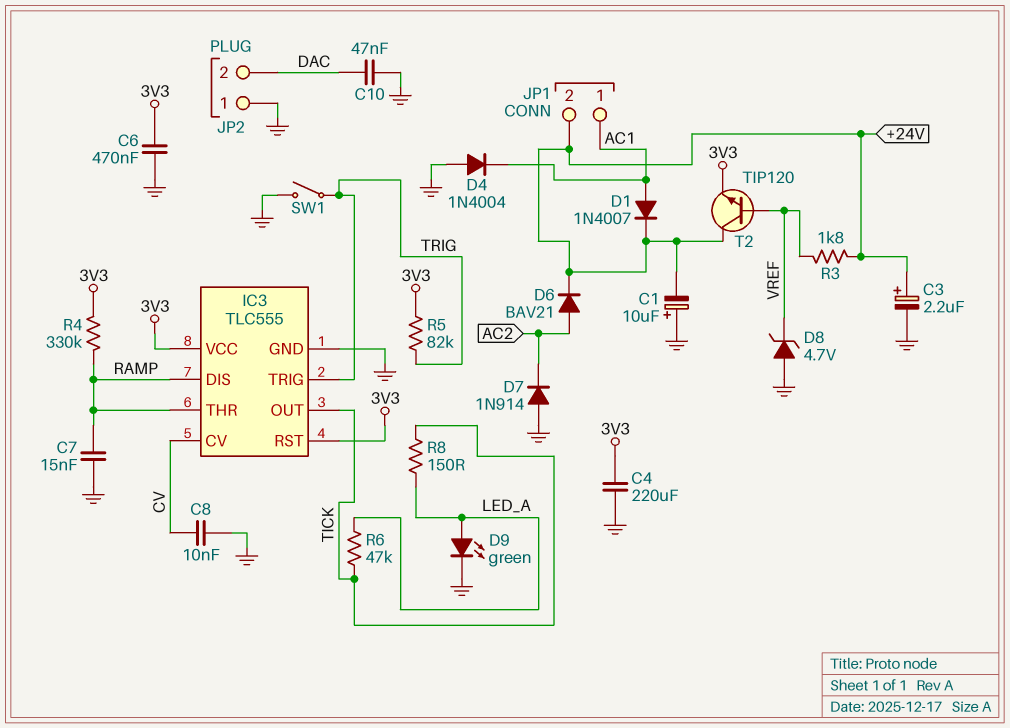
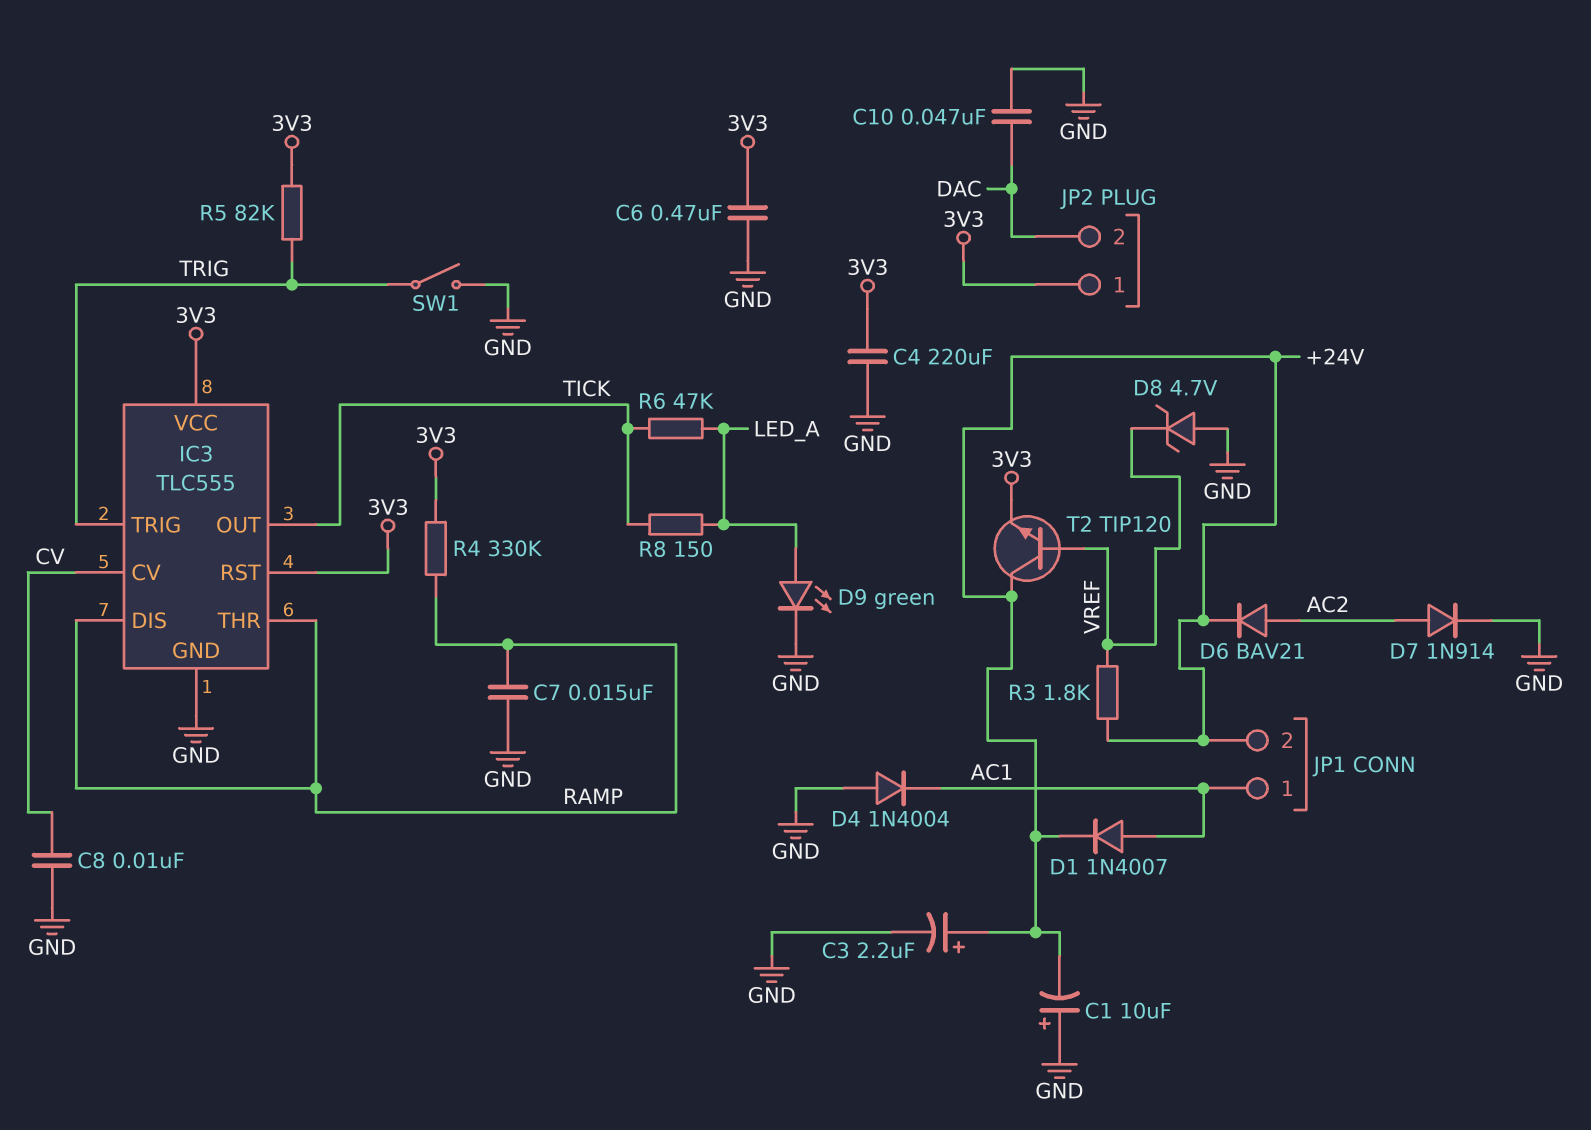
D7: diode 1N914 (A GND, K AC2) -> diode 1N914 (A AC2, K GND)
JP2 pin 1: GND -> 3V3

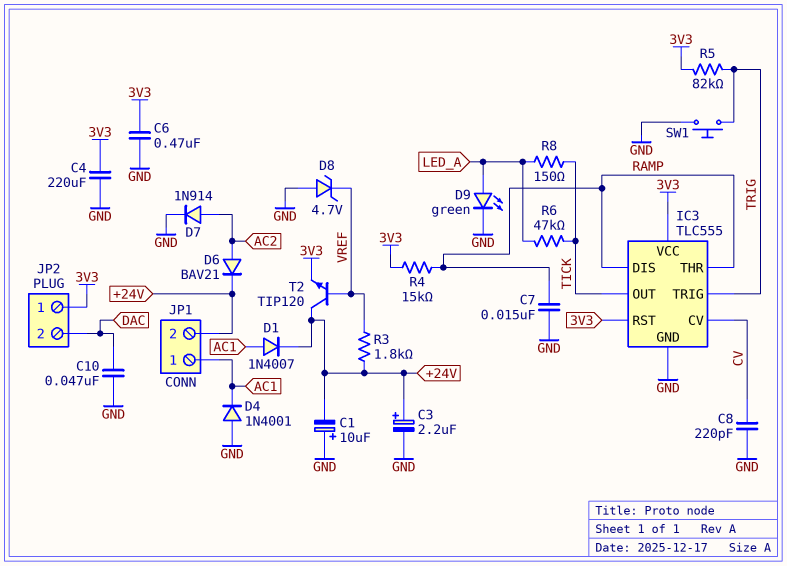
C8: 10nF (CV, GND) -> 220pF (CV, GND)
D4: diode 1N4004 (A GND, K AC1) -> diode 1N4001 (A GND, K AC1)
R4: 330k (3V3, RAMP) -> 15k (3V3, RAMP)
SW1: switch (GND, TRIG) -> button (GND, TRIG)

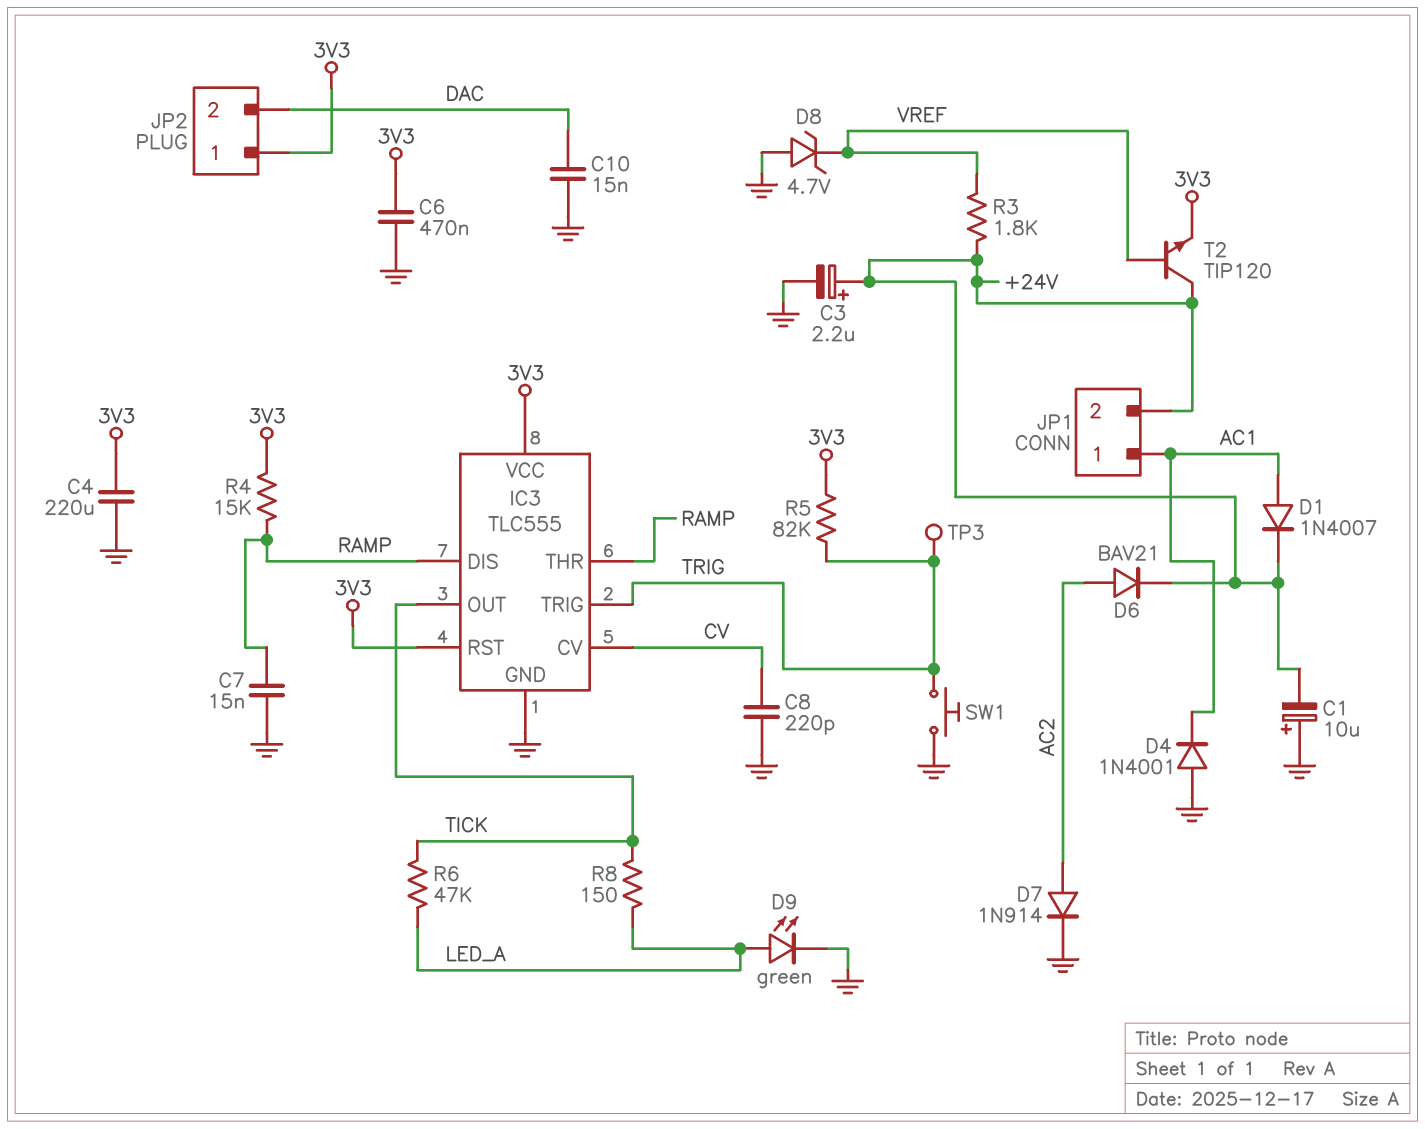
C10: 47nF (DAC, GND) -> 15nF (DAC, GND)
TP3: none -> test point (TRIG)

